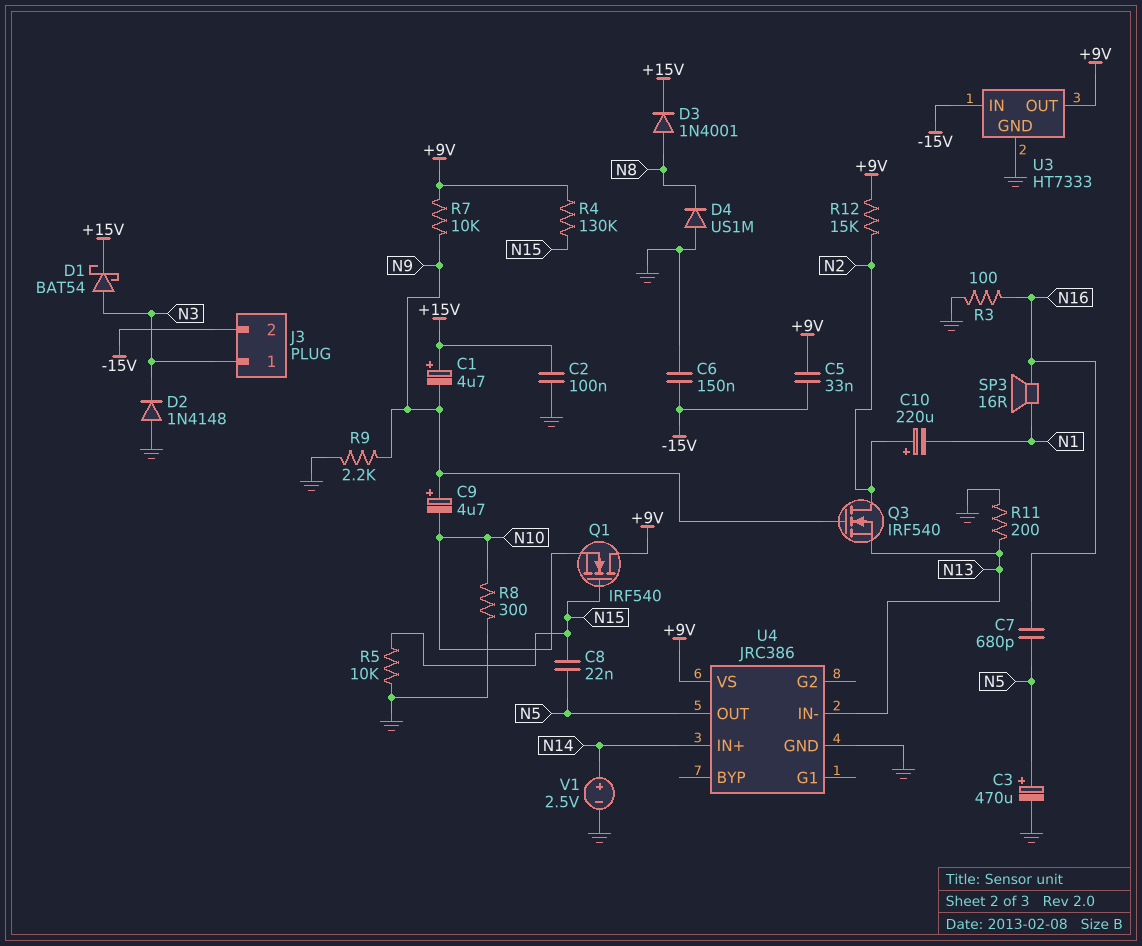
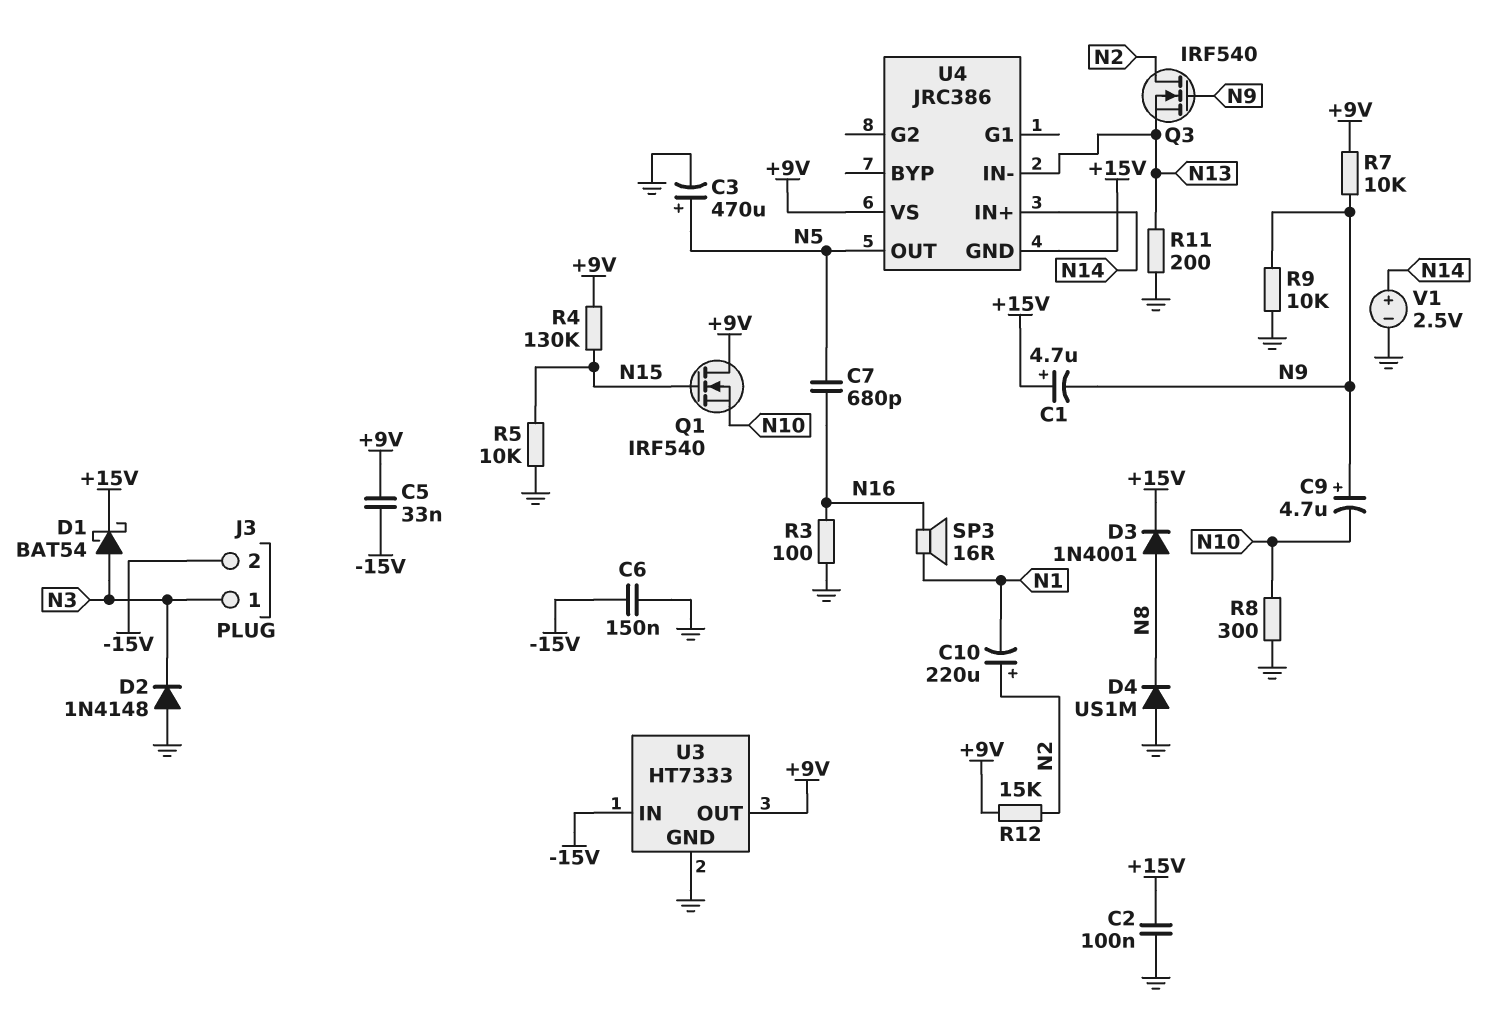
C8: 22nF (N5, N15) -> none
R9: 2.2k (GND, N9) -> 10k (GND, N9)
U4 pin GND: GND -> +15V

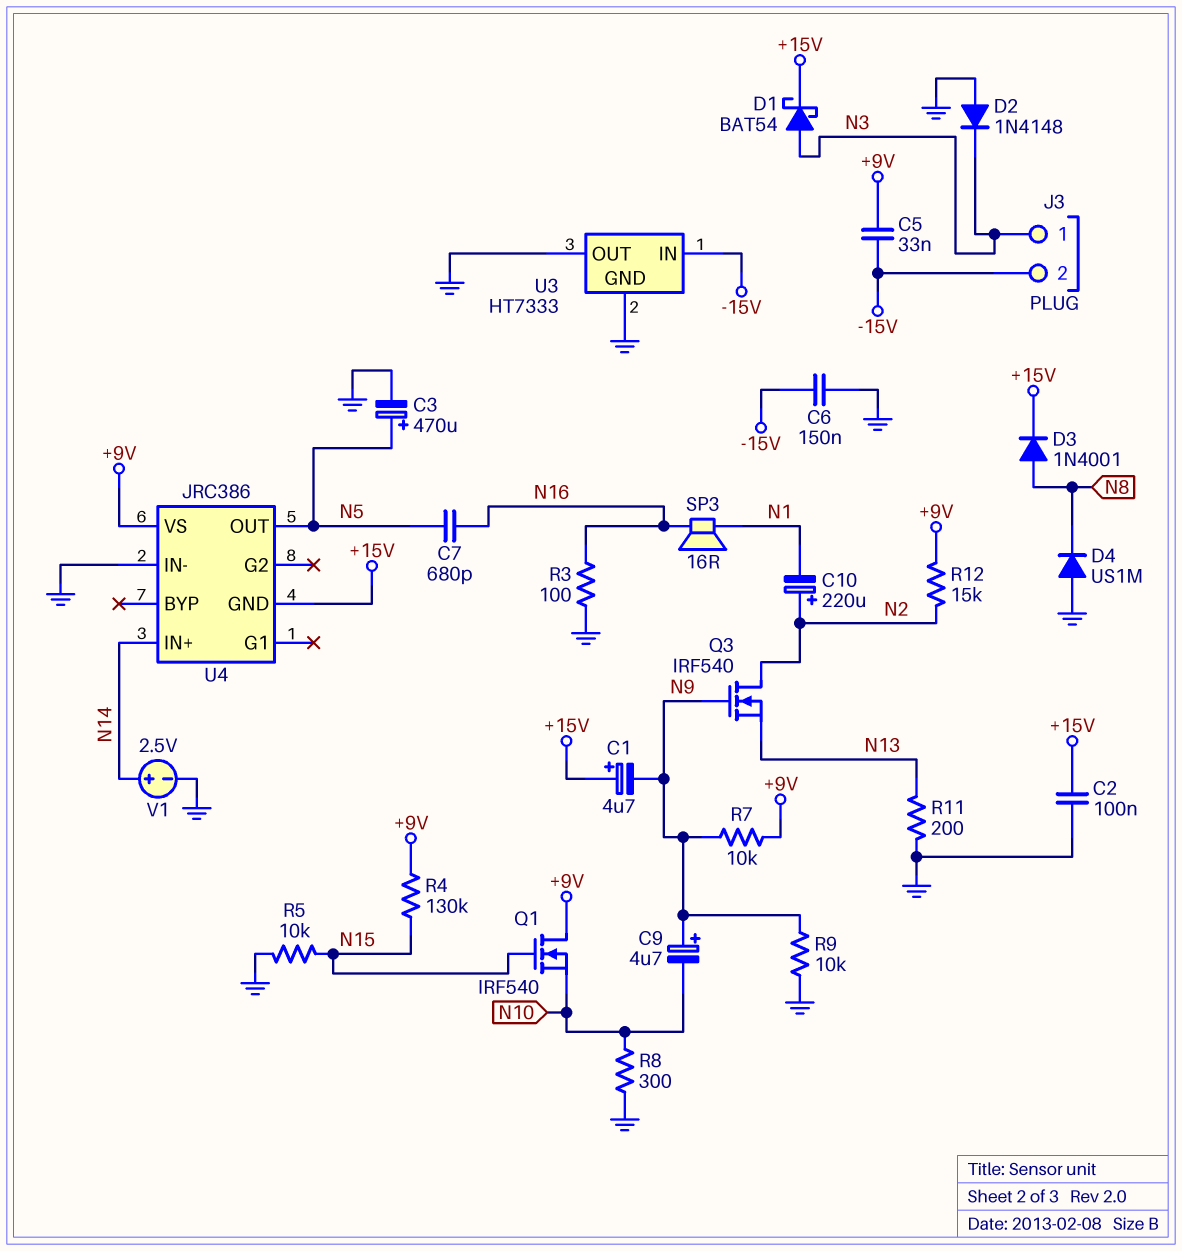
U3 pin OUT: +9V -> GND
U4 pin IN-: N13 -> GND

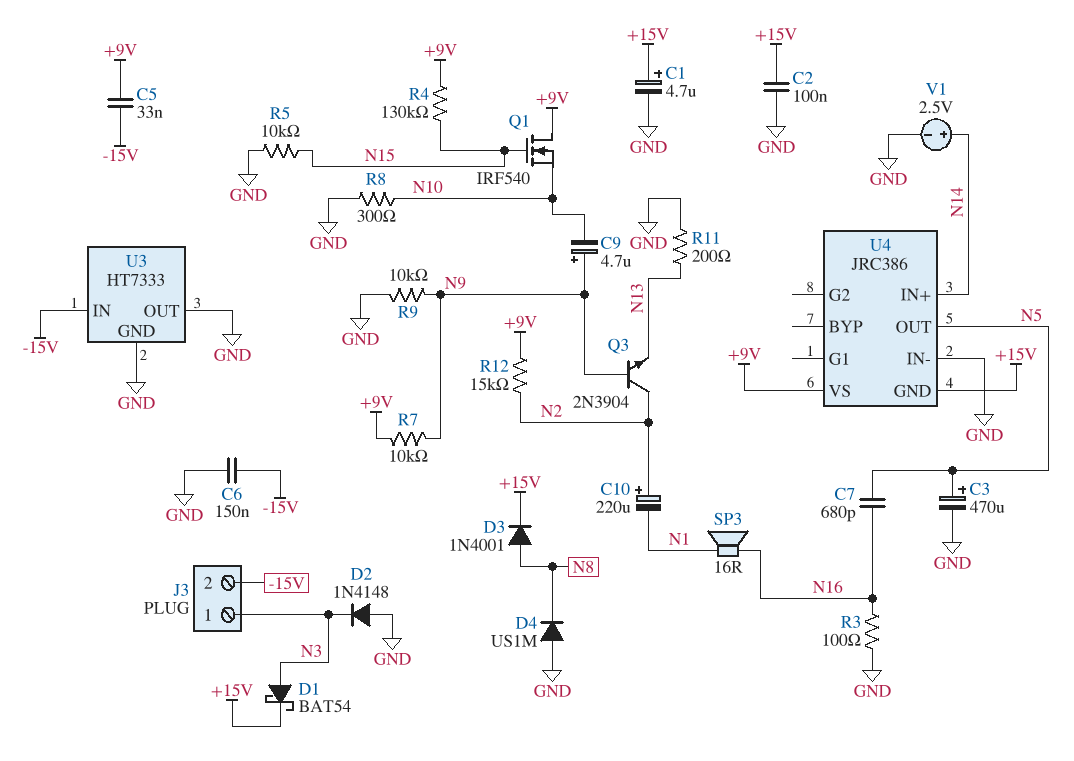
C1: 4.7uF (plus +15V, minus N9) -> 4.7uF (plus +15V, minus GND)
Q3: NMOS IRF540 (G N9, D N2, S N13) -> NPN 2N3904 (B N9, C N2, E N13)

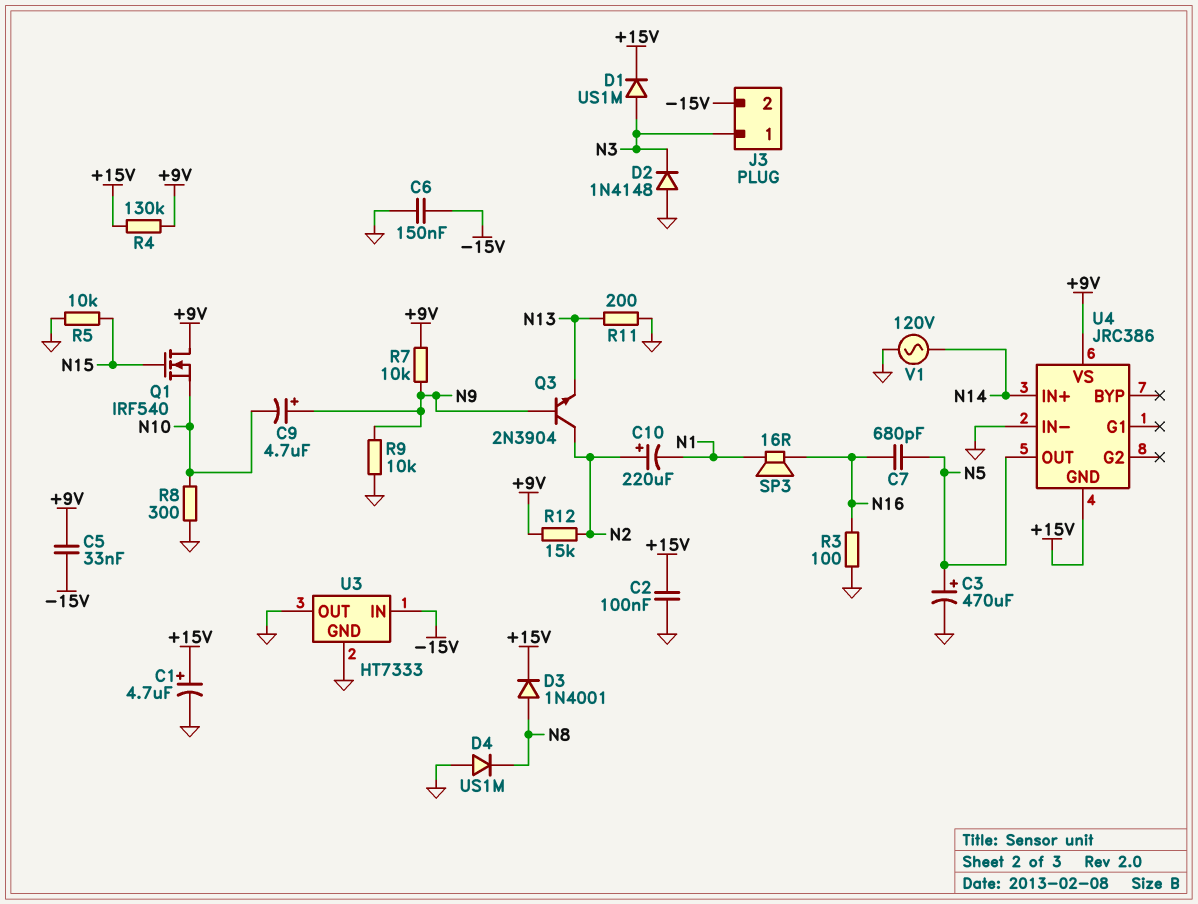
D1: schottky BAT54 (A N3, K +15V) -> diode US1M (A N3, K +15V)
R4: 130k (+9V, N15) -> 130k (+9V, +15V)
V1: 2.5V (plus N14, minus GND) -> AC 120V (GND, N14)

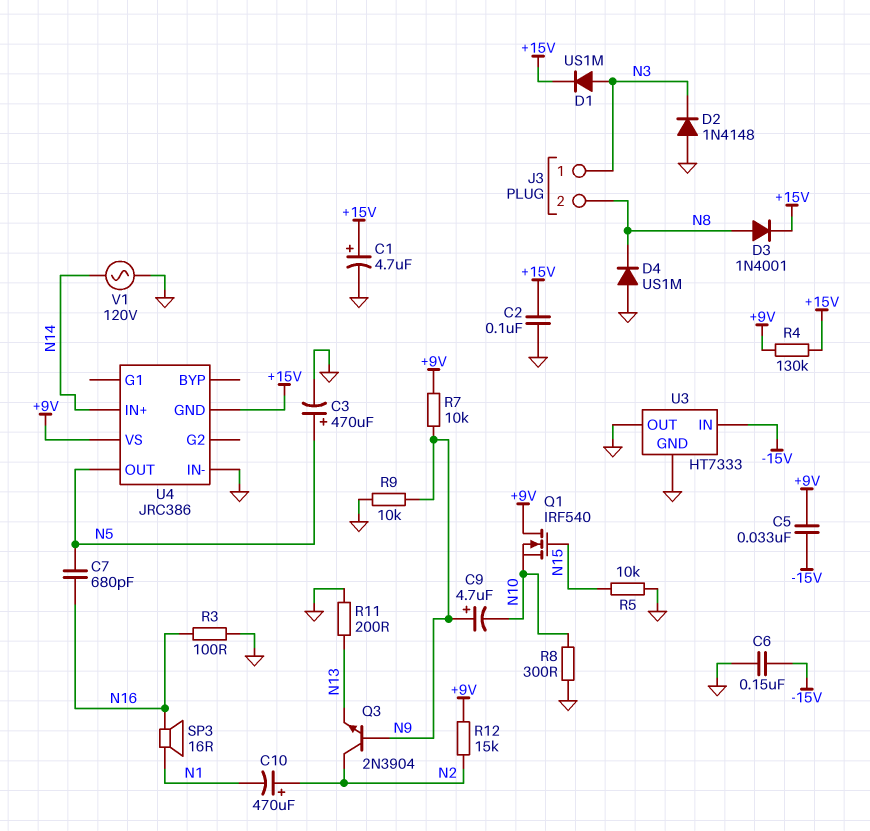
C10: 220uF (plus N2, minus N1) -> 470uF (plus N2, minus N1)
J3 pin 2: -15V -> N8

